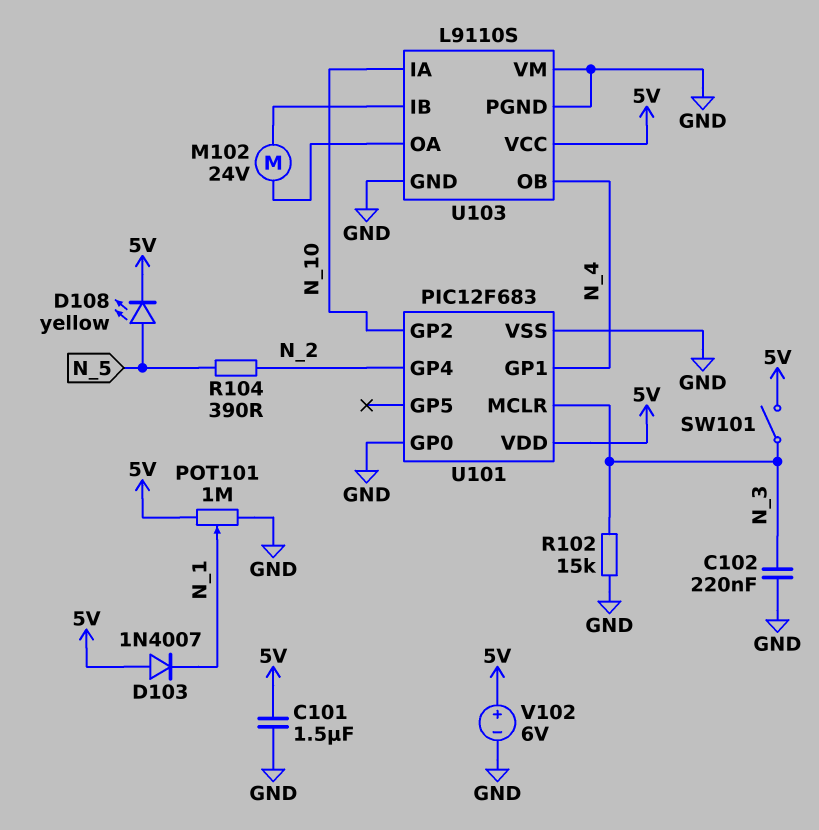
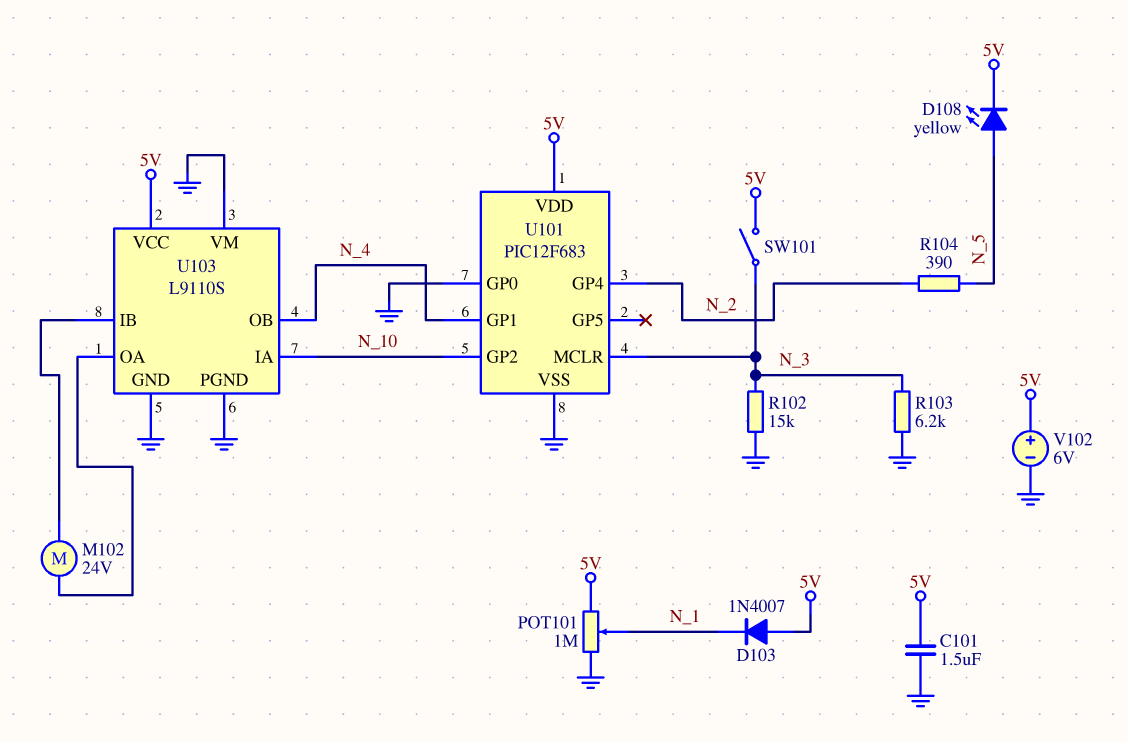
C102: 220nF (GND, N_3) -> none
R103: none -> 6.2k (GND, N_3)

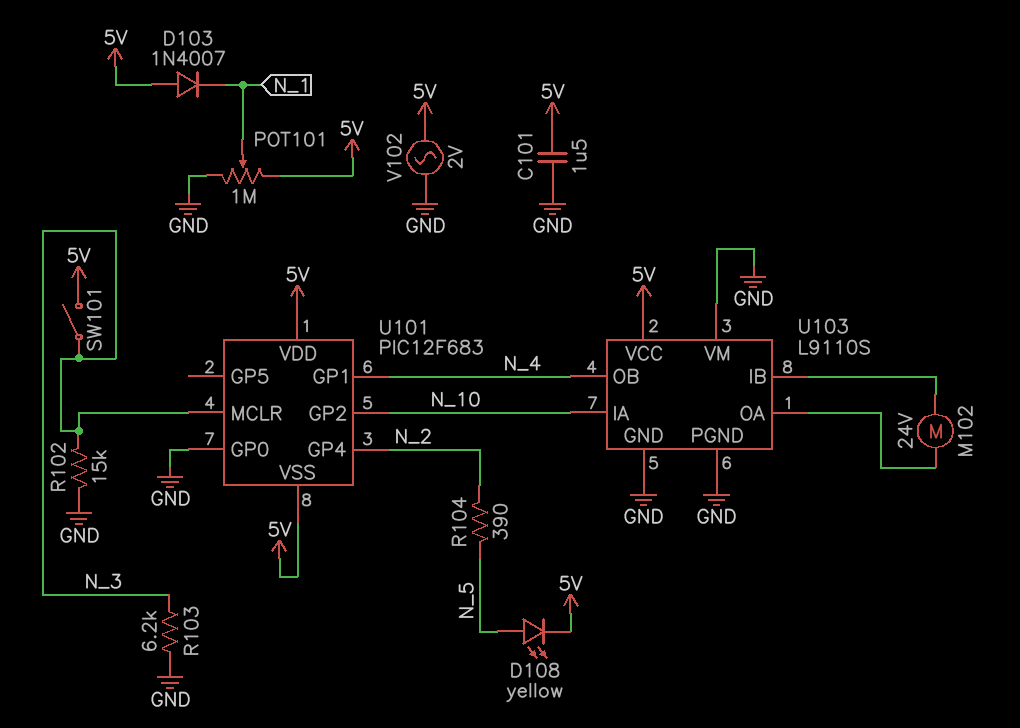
U101 pin VSS: GND -> 5V
V102: 6V (plus 5V, minus GND) -> AC 2V (5V, GND)

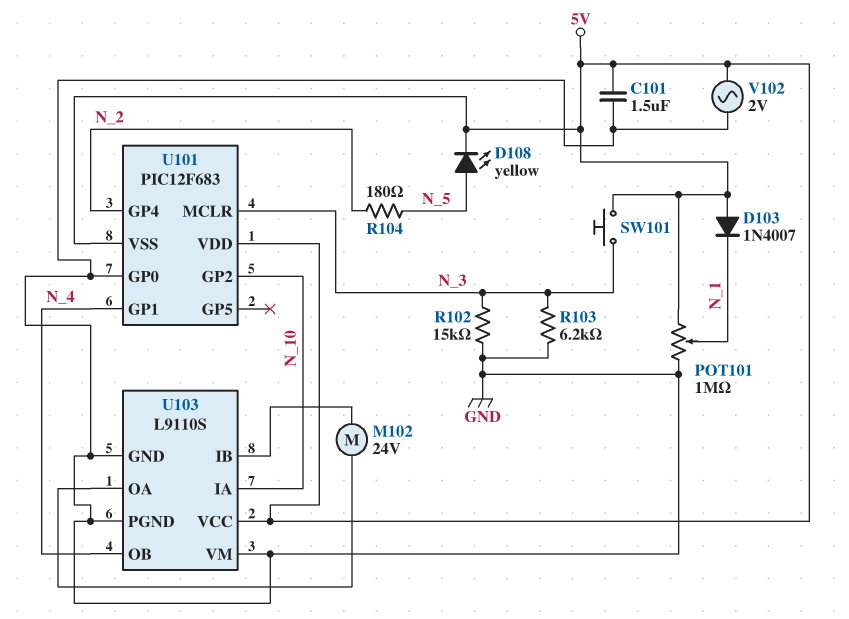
R104: 390 (N_2, N_5) -> 180 (N_2, N_5)
SW101: switch (5V, N_3) -> button (5V, N_3)

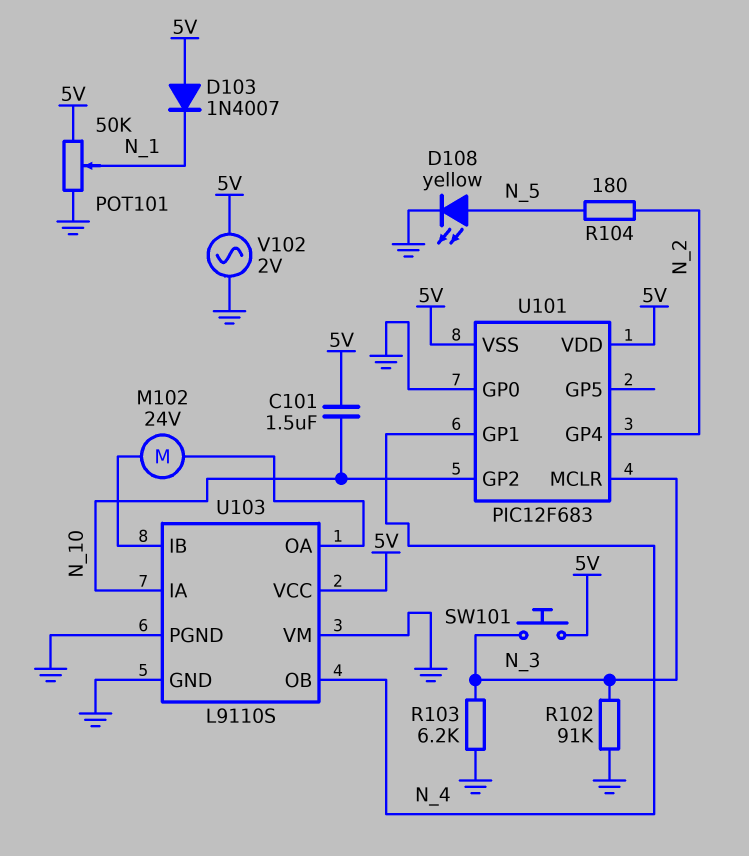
C101: 1.5uF (5V, GND) -> 1.5uF (5V, N_10)
D108: LED yellow (A N_5, K 5V) -> LED yellow (A N_5, K GND)
POT101: 1M (5V, GND, wiper N_1) -> 50k (5V, GND, wiper N_1)
R102: 15k (GND, N_3) -> 91k (GND, N_3)

